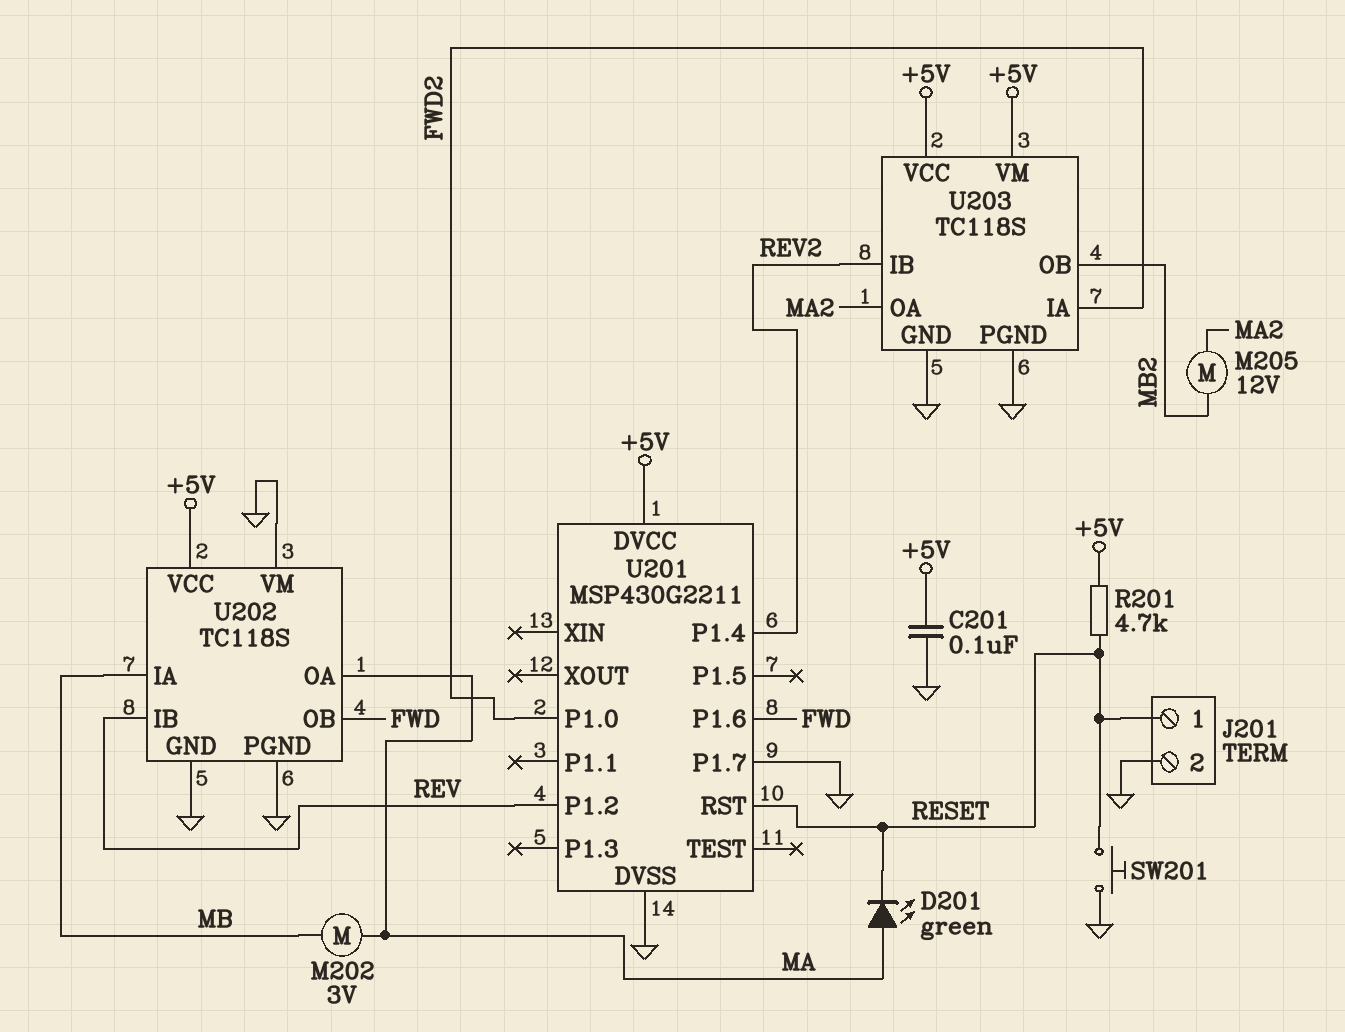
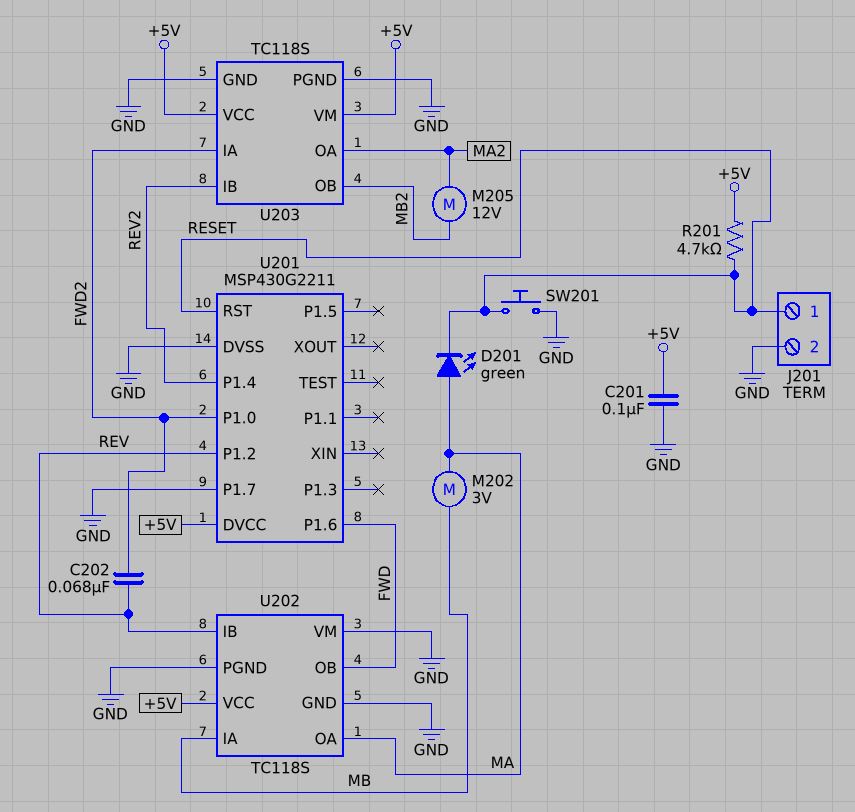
C202: none -> 68nF (FWD2, REV)

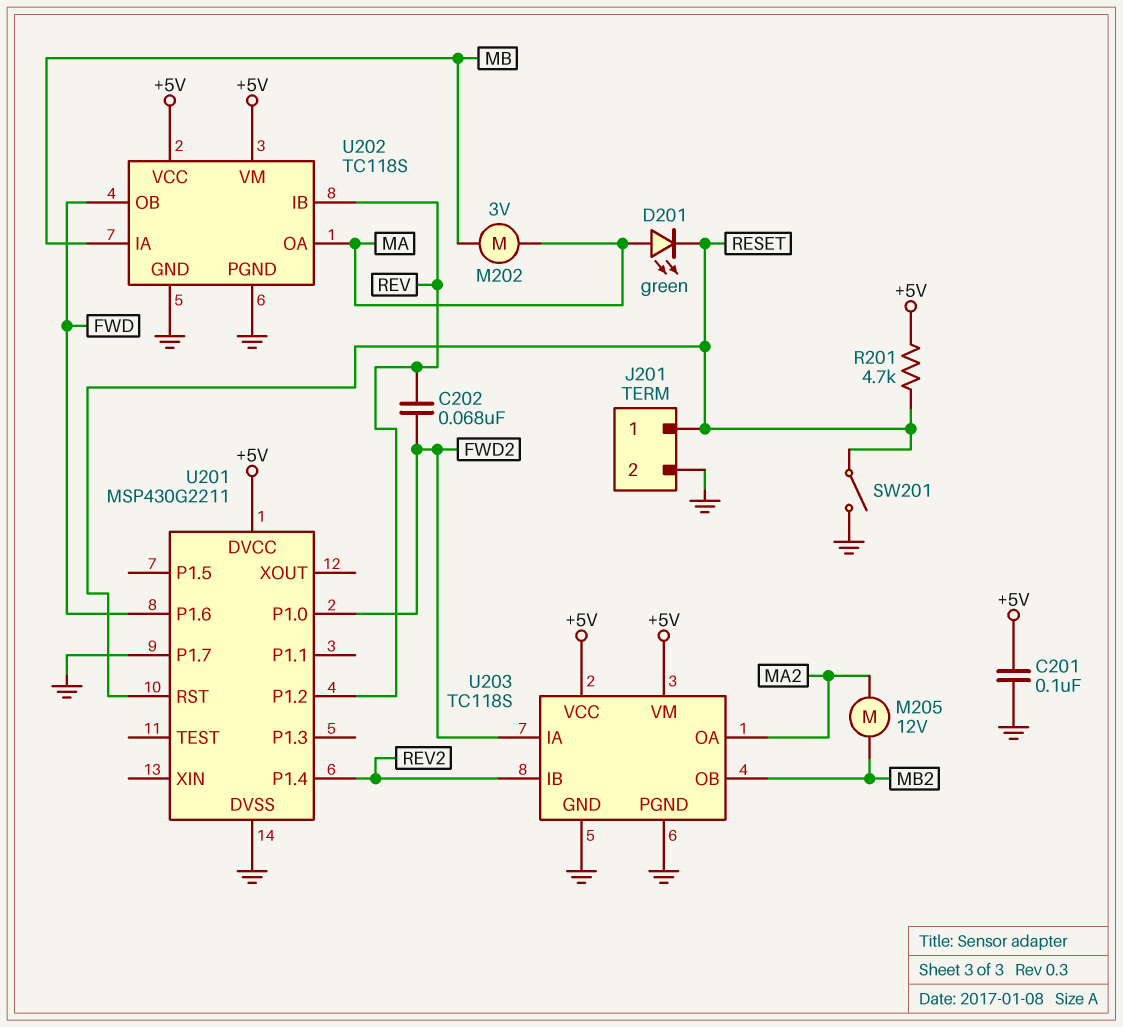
SW201: button (GND, RESET) -> switch (GND, RESET)
U202 pin VM: GND -> +5V

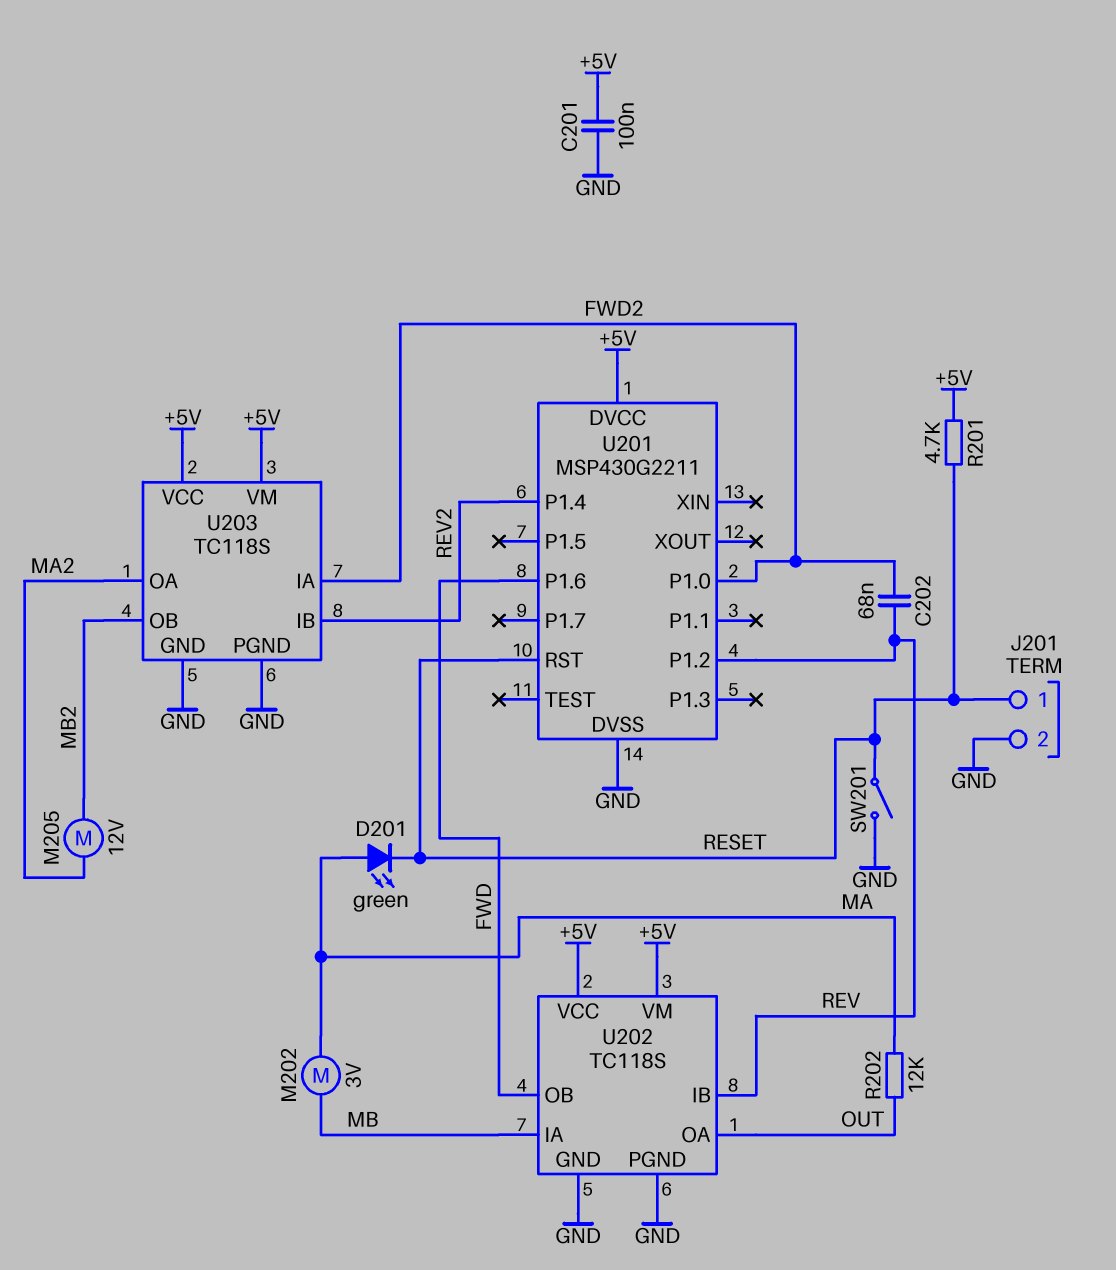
R202: none -> 12k (MA, OUT)
U201 pin P1.7: GND -> none
U202 pin OA: MA -> OUT

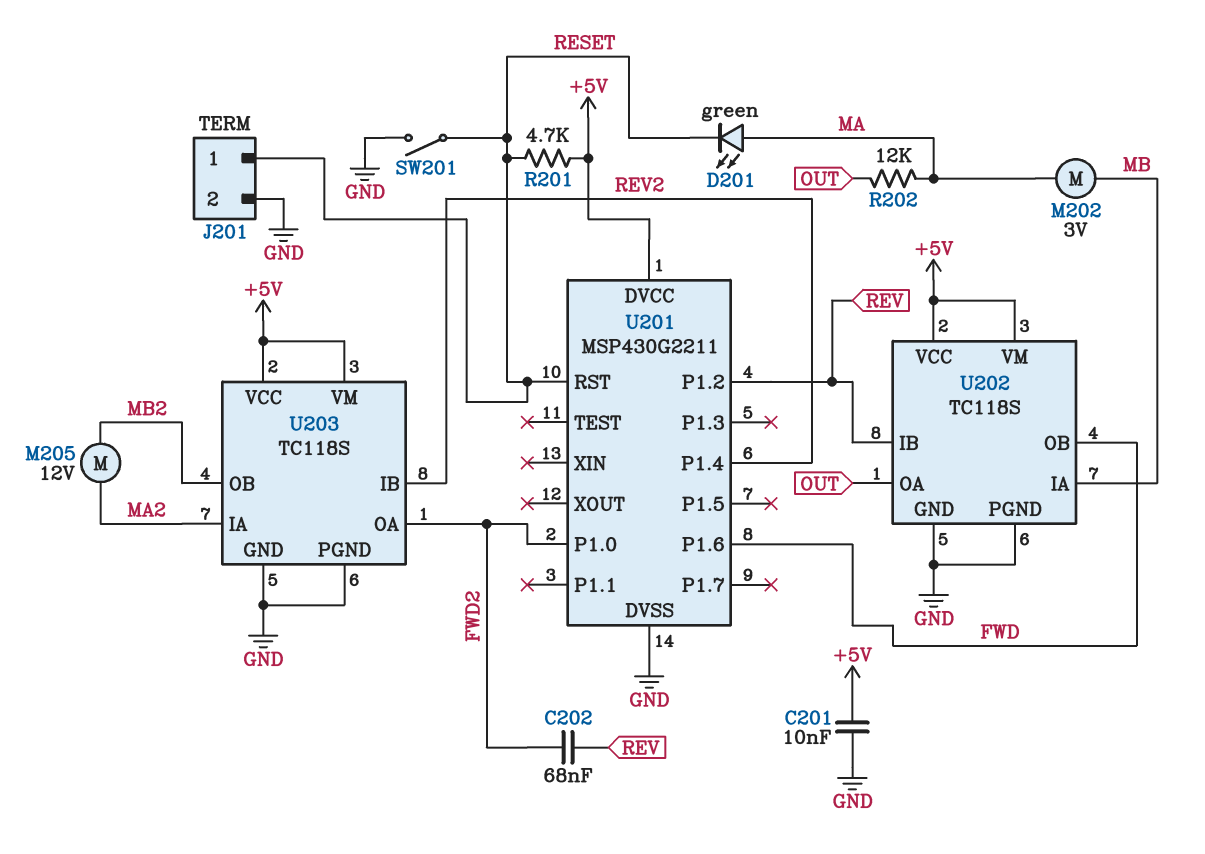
C201: 100nF (+5V, GND) -> 10nF (+5V, GND)
U203 pin IA: FWD2 -> MA2
U203 pin OA: MA2 -> FWD2

